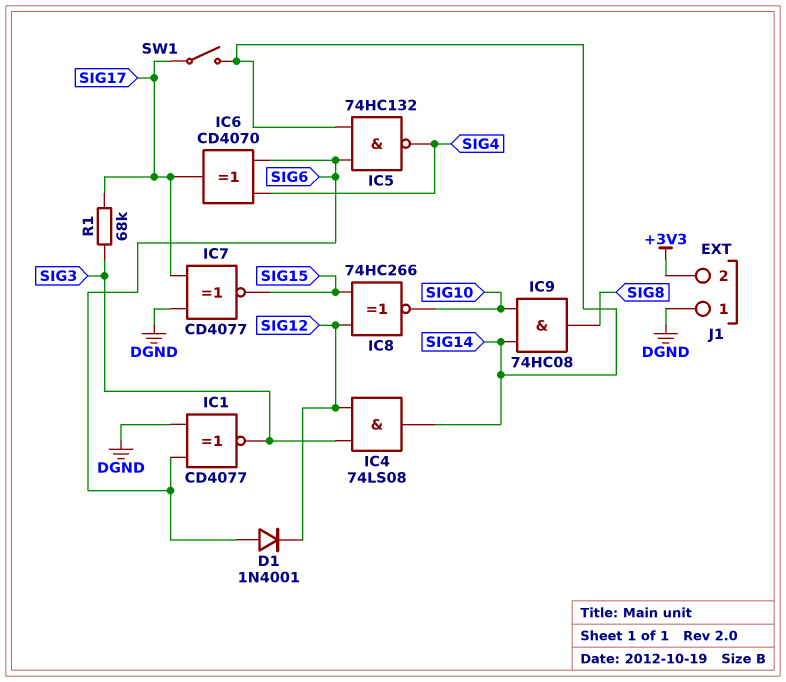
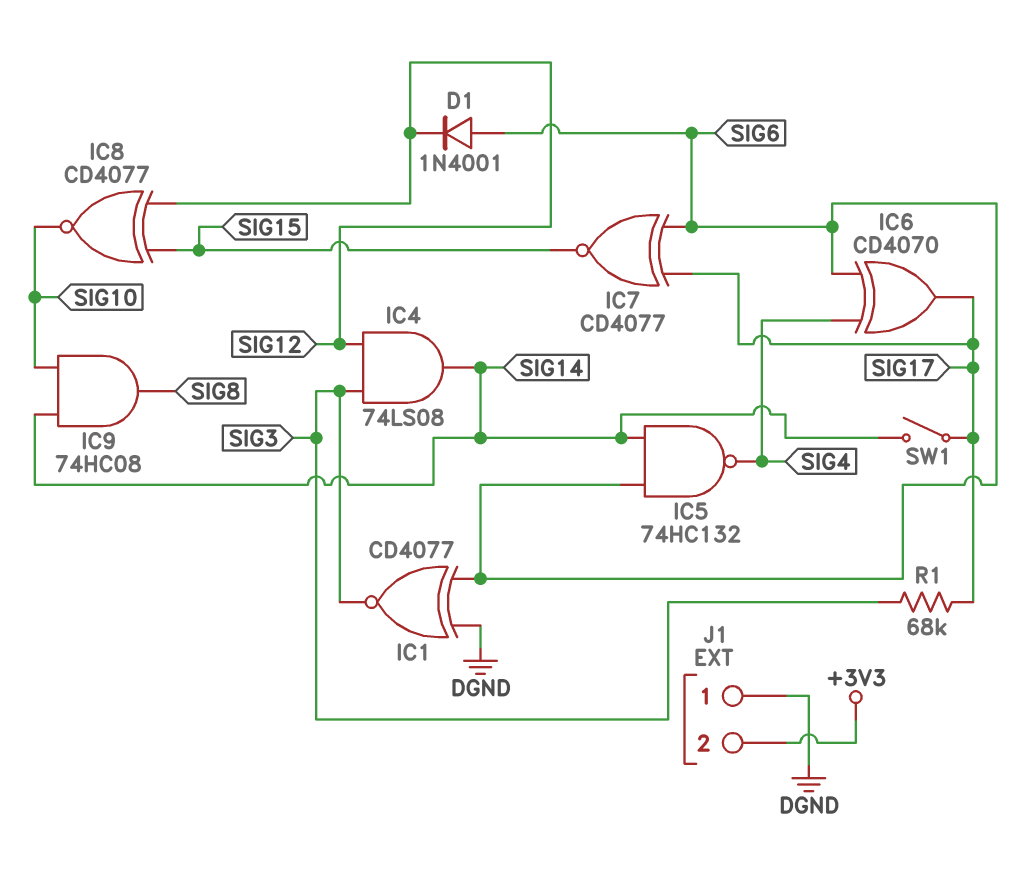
IC7: XNOR CD4077 (in DGND, in SIG17, out SIG15) -> XNOR CD4077 (in SIG6, in SIG17, out SIG15)
IC8: XNOR 74HC266 (in SIG12, in SIG15, out SIG10) -> XNOR CD4077 (in SIG12, in SIG15, out SIG10)

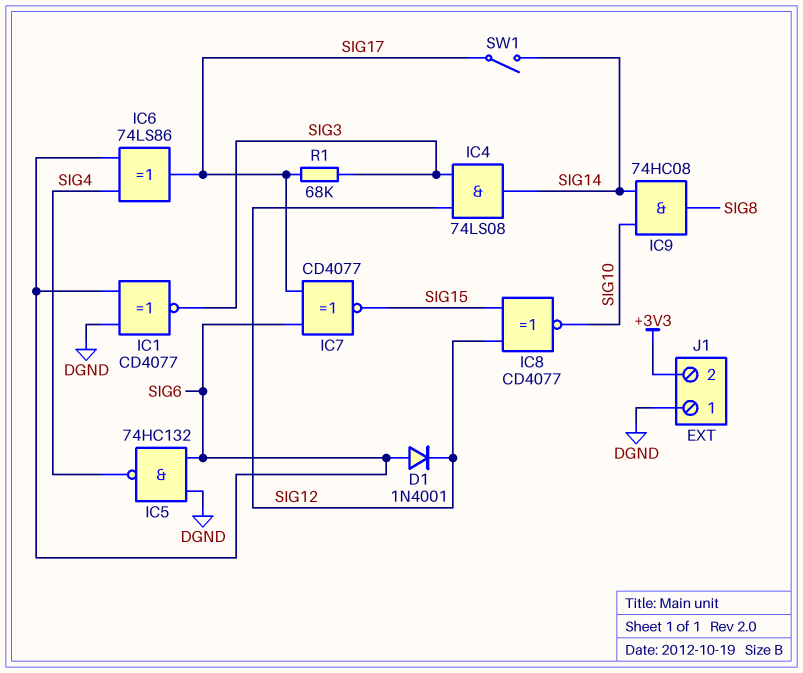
IC5: NAND 74HC132 (in SIG6, in SIG14, out SIG4) -> NAND 74HC132 (in DGND, in SIG6, out SIG4)
IC6: XOR CD4070 (in SIG4, in SIG6, out SIG17) -> XOR 74LS86 (in SIG4, in SIG6, out SIG17)

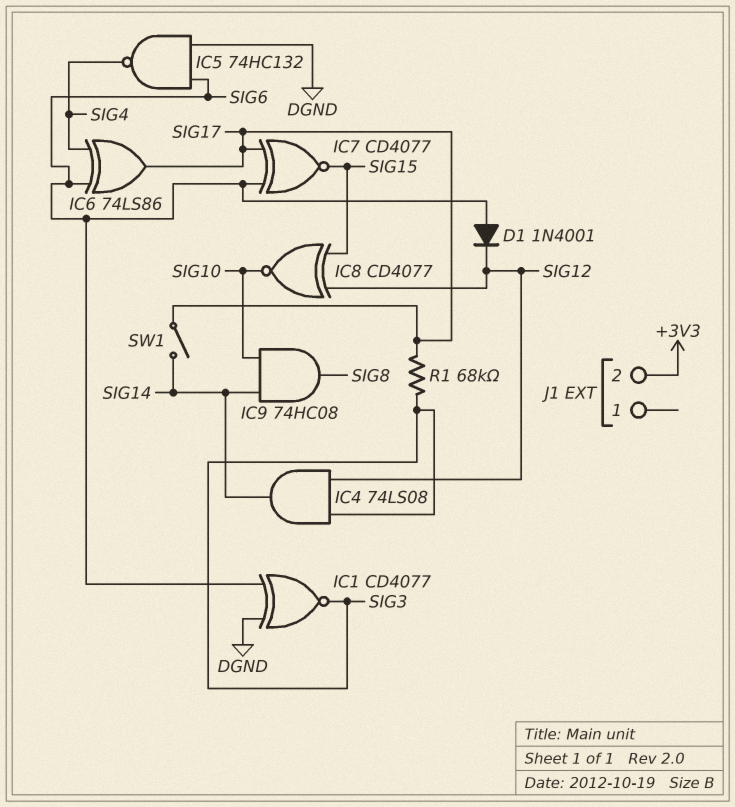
J1 pin 1: DGND -> none

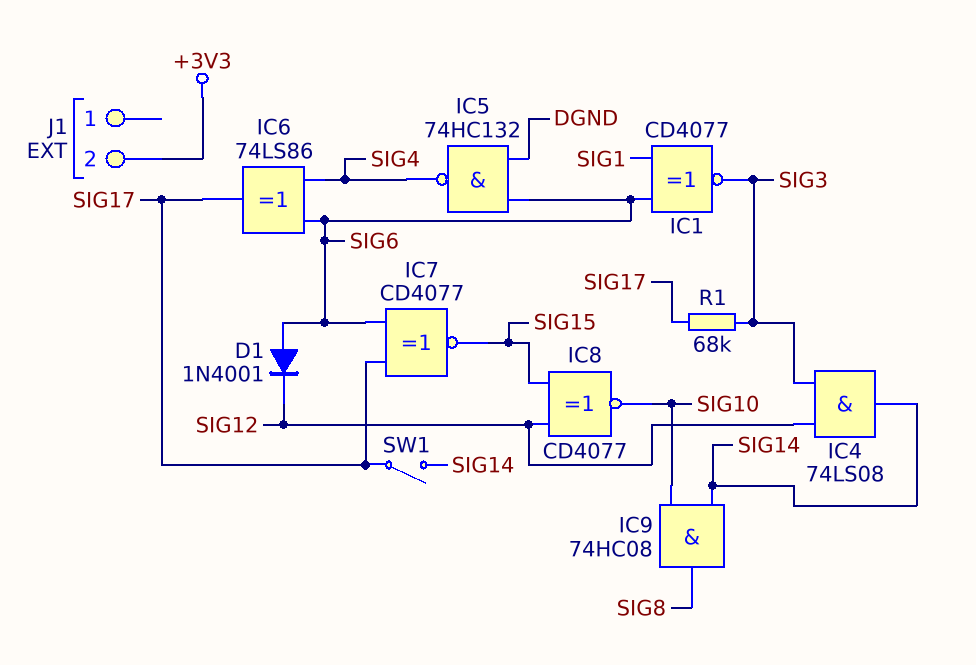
IC1: XNOR CD4077 (in DGND, in SIG6, out SIG3) -> XNOR CD4077 (in SIG1, in SIG6, out SIG3)

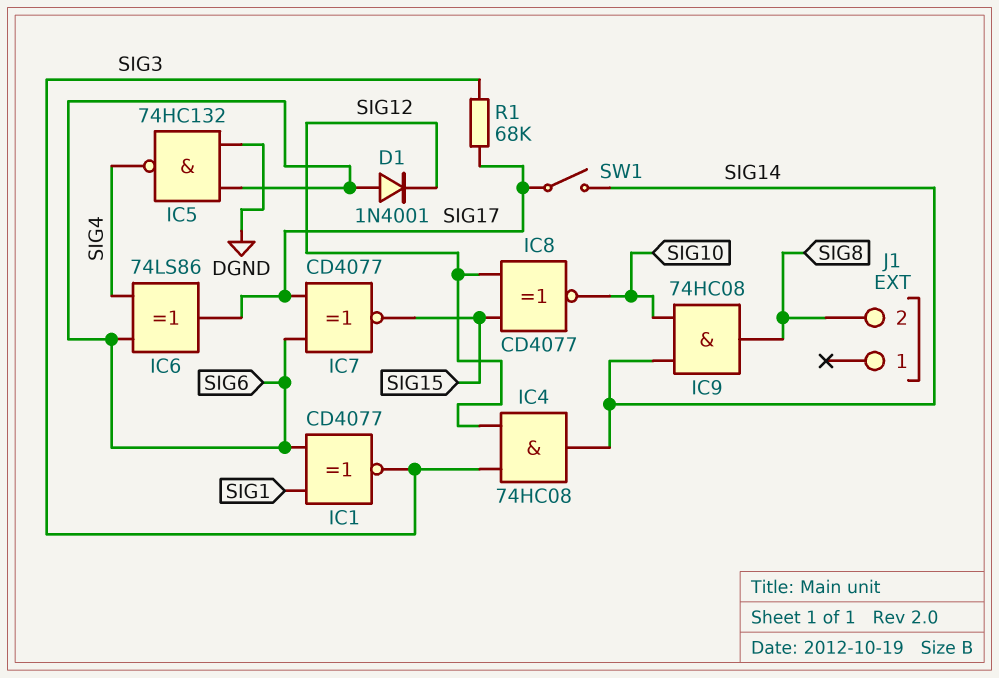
IC4: AND 74LS08 (in SIG3, in SIG12, out SIG14) -> AND 74HC08 (in SIG3, in SIG12, out SIG14)
J1 pin 2: +3V3 -> SIG8

